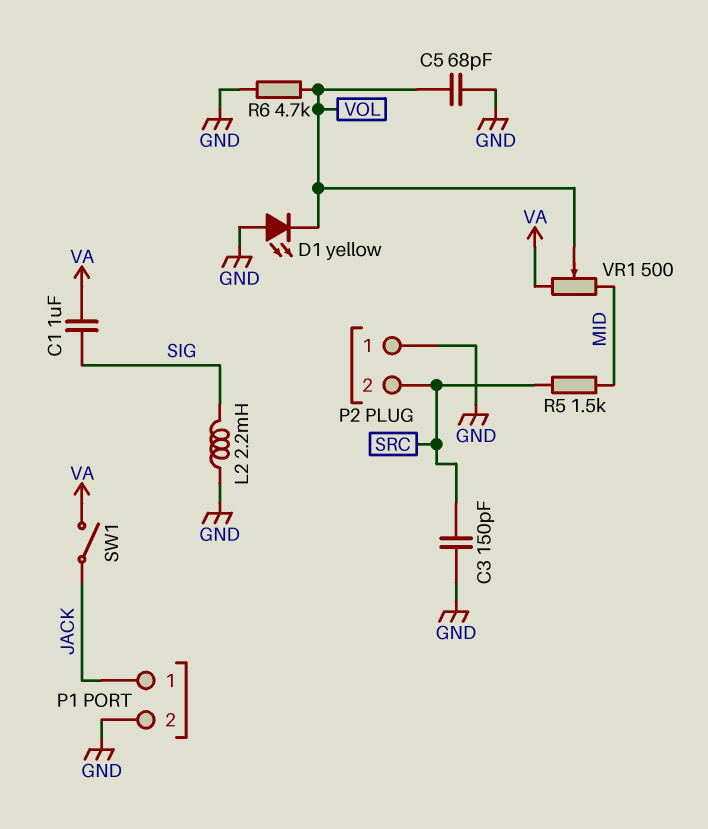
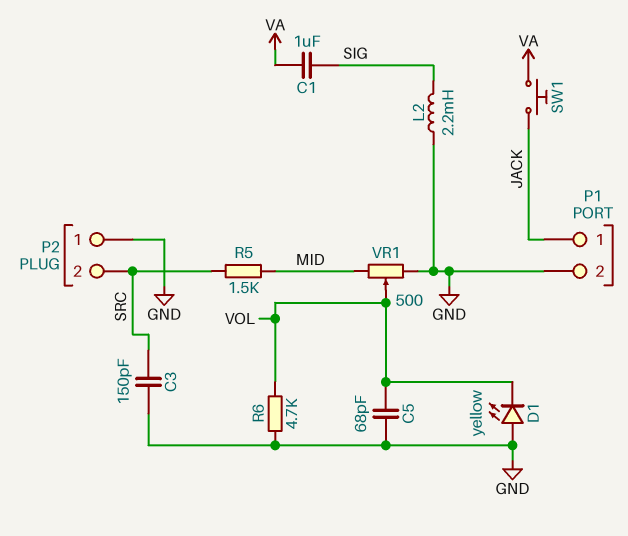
SW1: switch (JACK, VA) -> button (JACK, VA)
VR1: 500 (MID, VA, wiper VOL) -> 500 (GND, MID, wiper VOL)

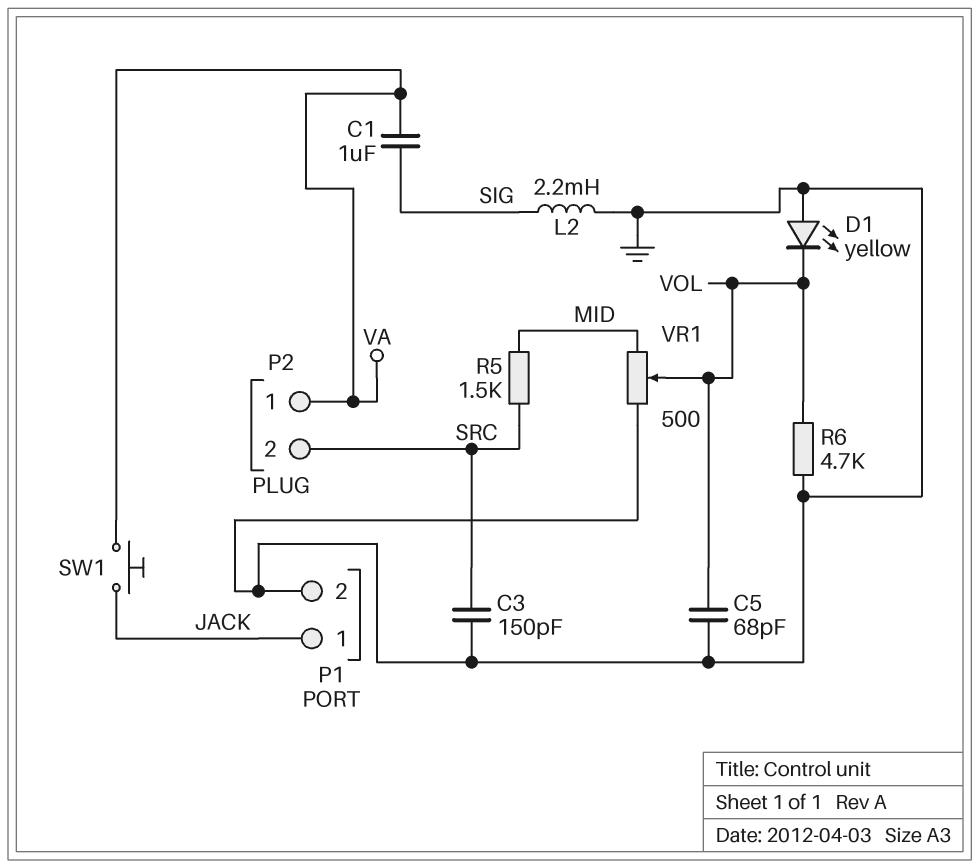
P2 pin 1: GND -> VA

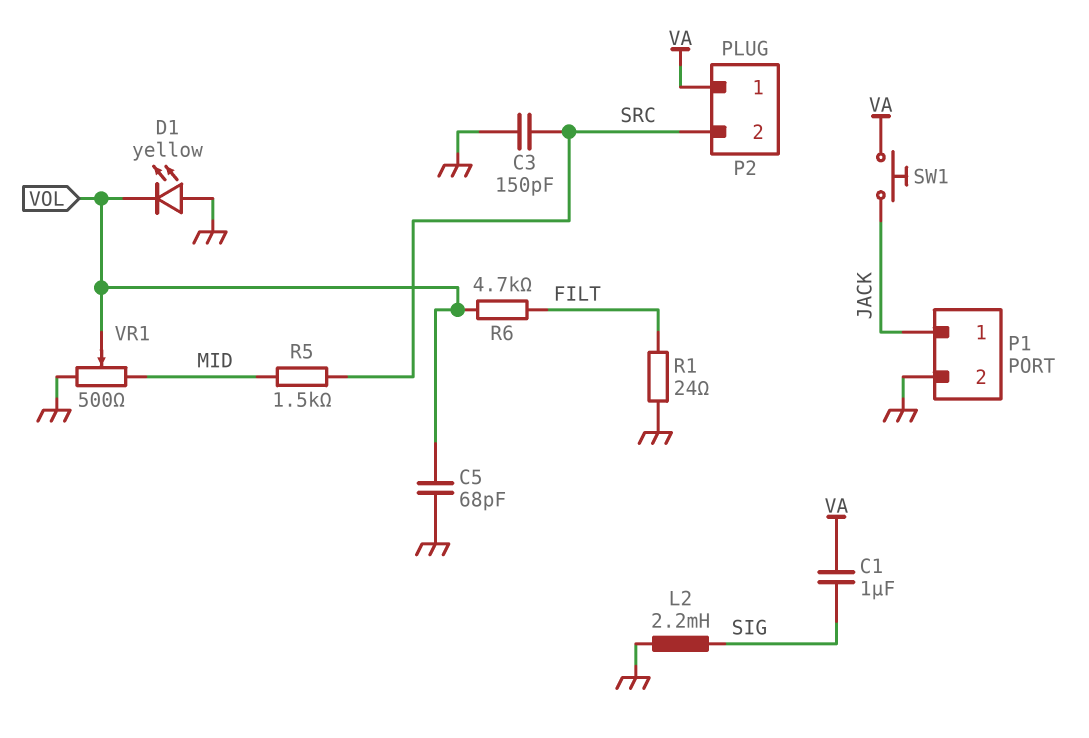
R1: none -> 24 (FILT, GND)
R6: 4.7k (GND, VOL) -> 4.7k (FILT, VOL)

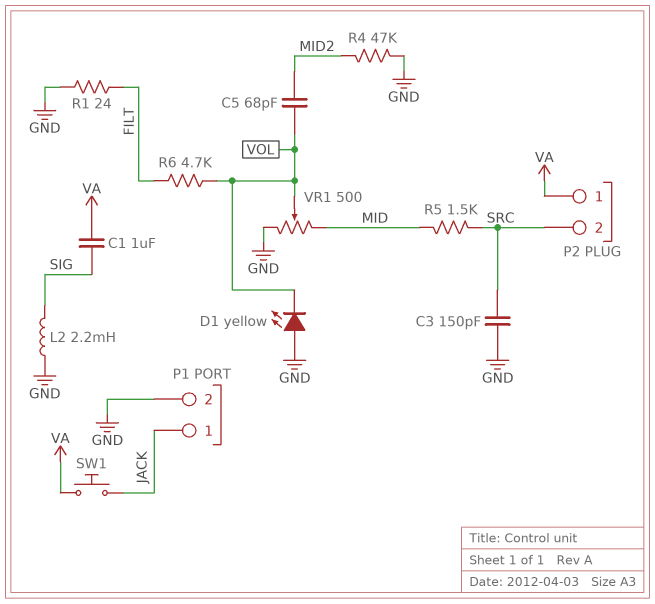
C5: 68pF (GND, VOL) -> 68pF (MID2, VOL)
R4: none -> 47k (GND, MID2)

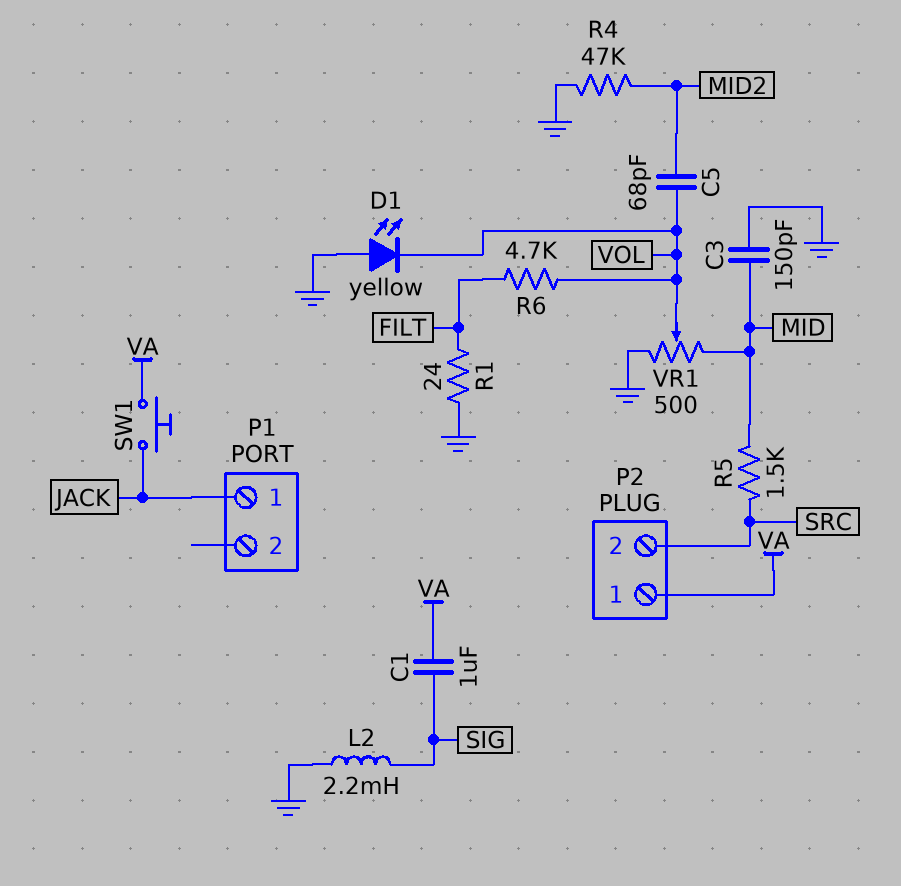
C3: 150pF (GND, SRC) -> 150pF (GND, MID)
P1 pin 2: GND -> none

